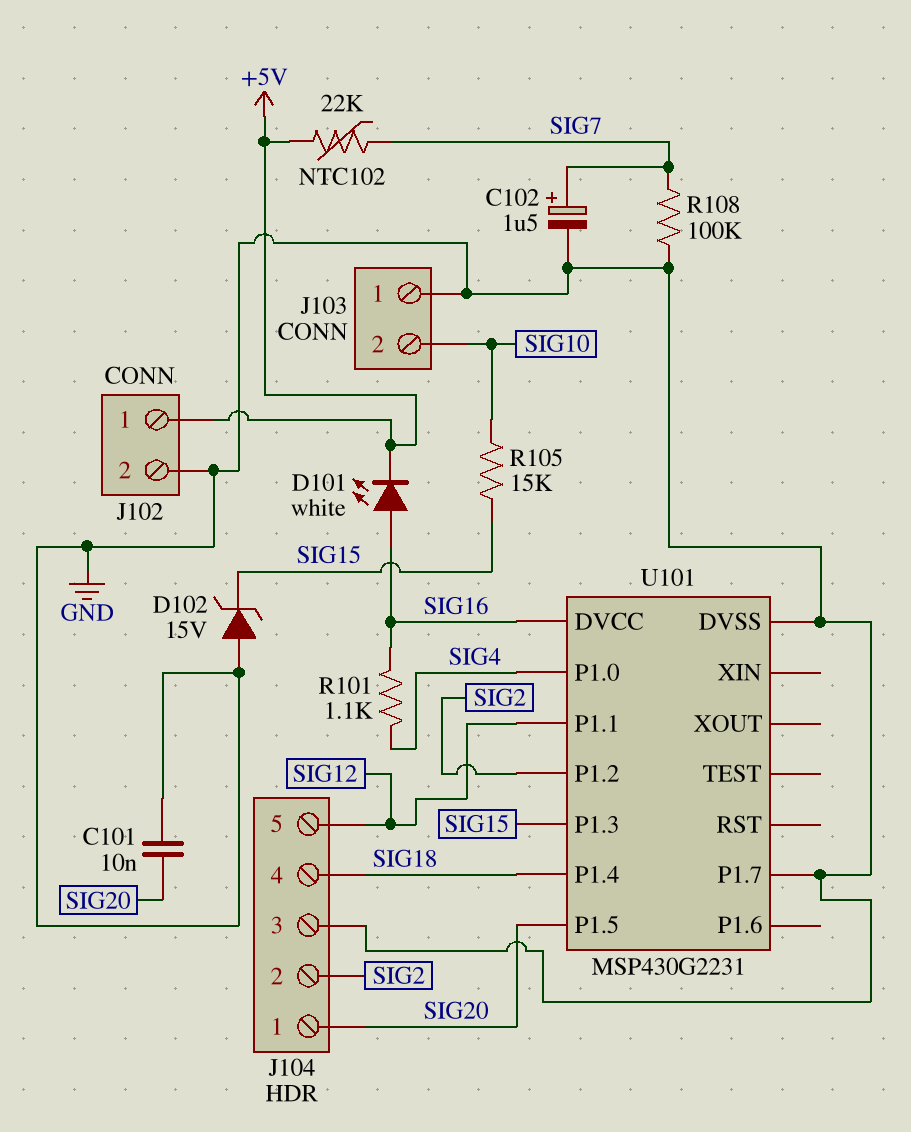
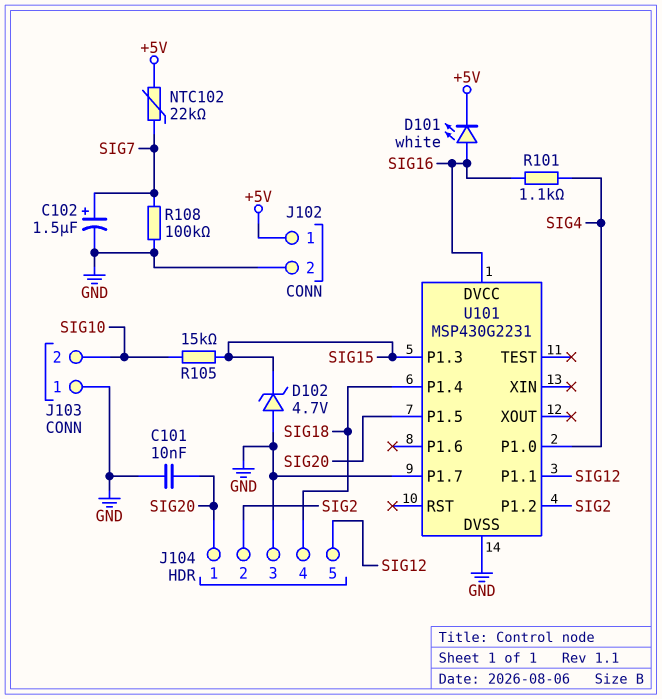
D102: zener 15V (A GND, K SIG15) -> zener 4.7V (A GND, K SIG15)

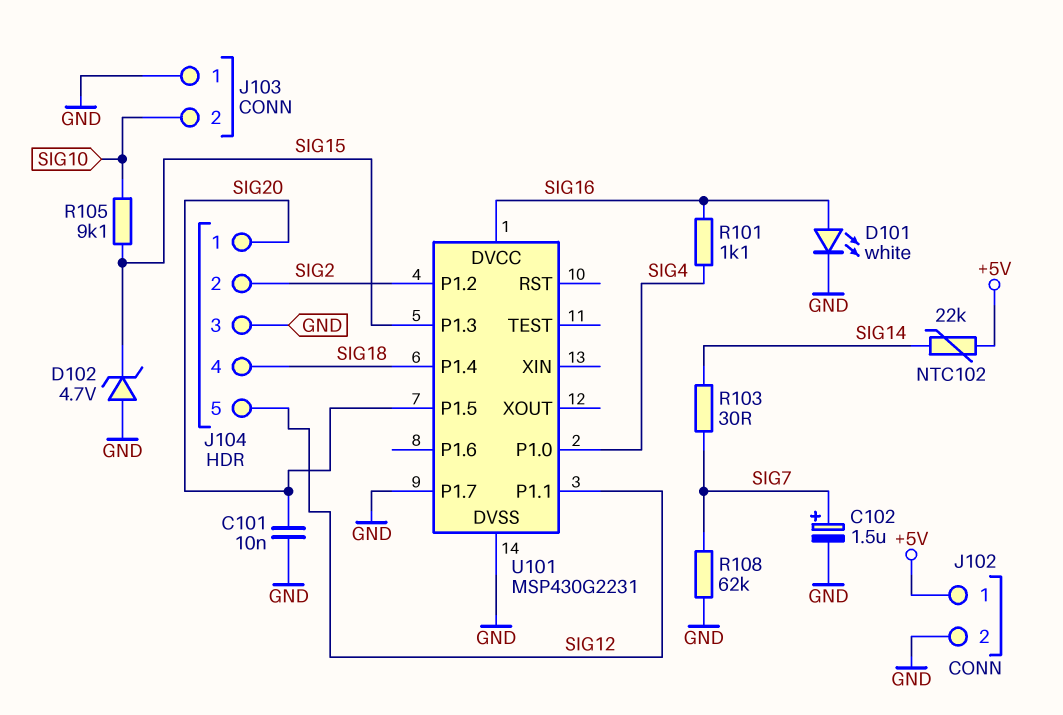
D101: LED white (A SIG16, K +5V) -> LED white (A SIG16, K GND)
NTC102: 22k (+5V, SIG7) -> 22k (+5V, SIG14)
R103: none -> 30 (SIG7, SIG14)
R105: 15k (SIG10, SIG15) -> 9.1k (SIG10, SIG15)
R108: 100k (GND, SIG7) -> 62k (GND, SIG7)

